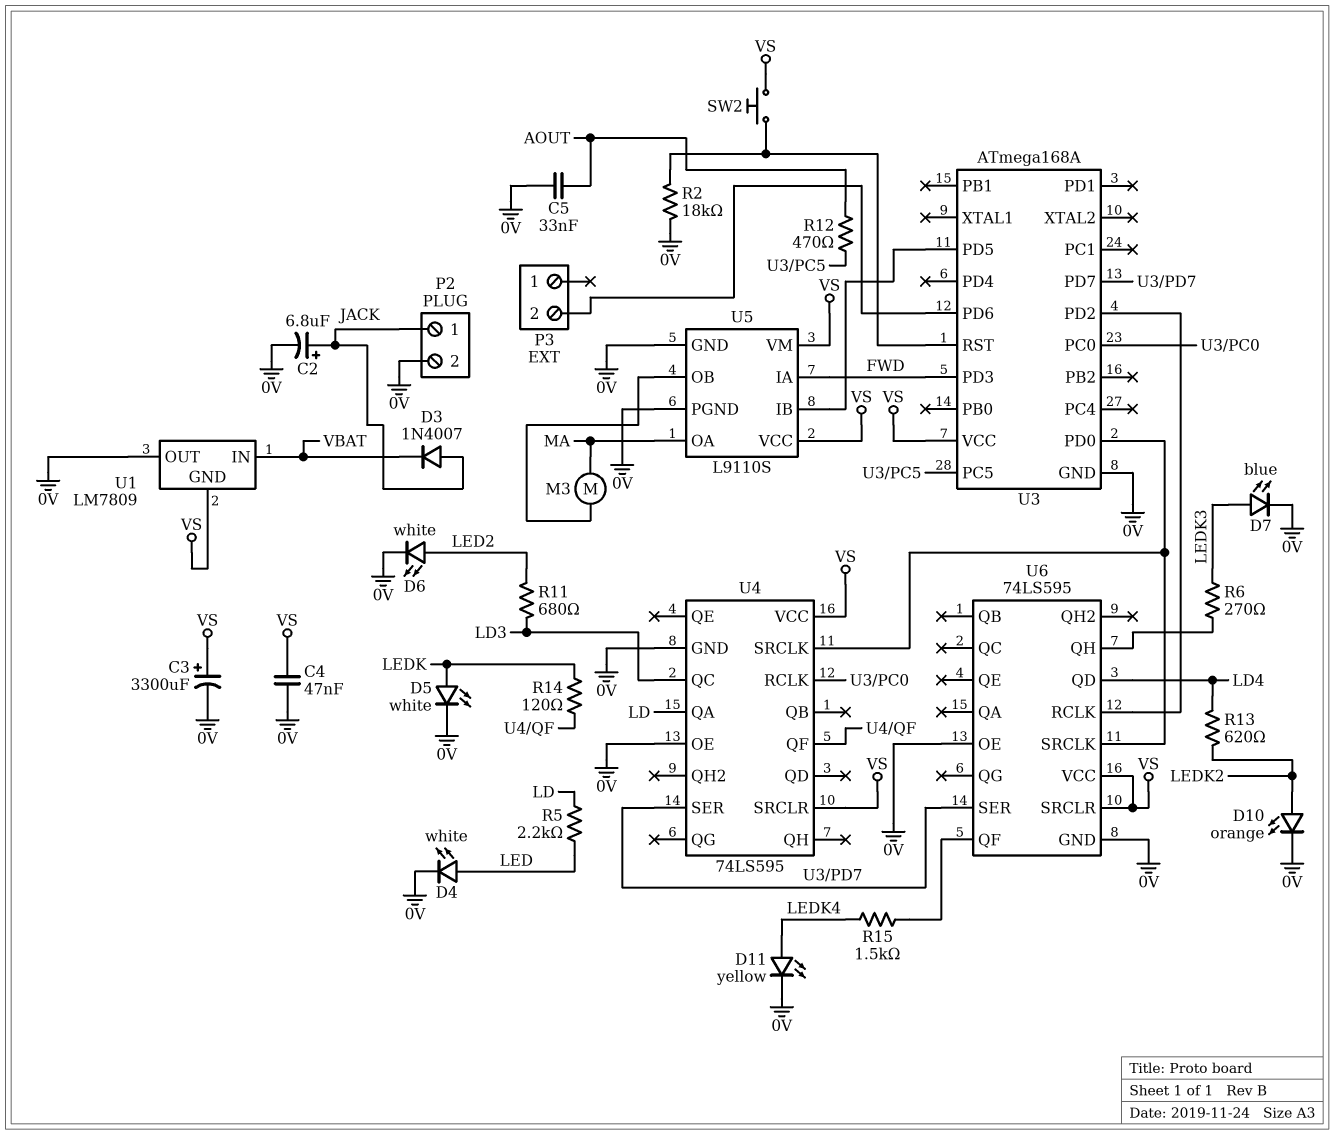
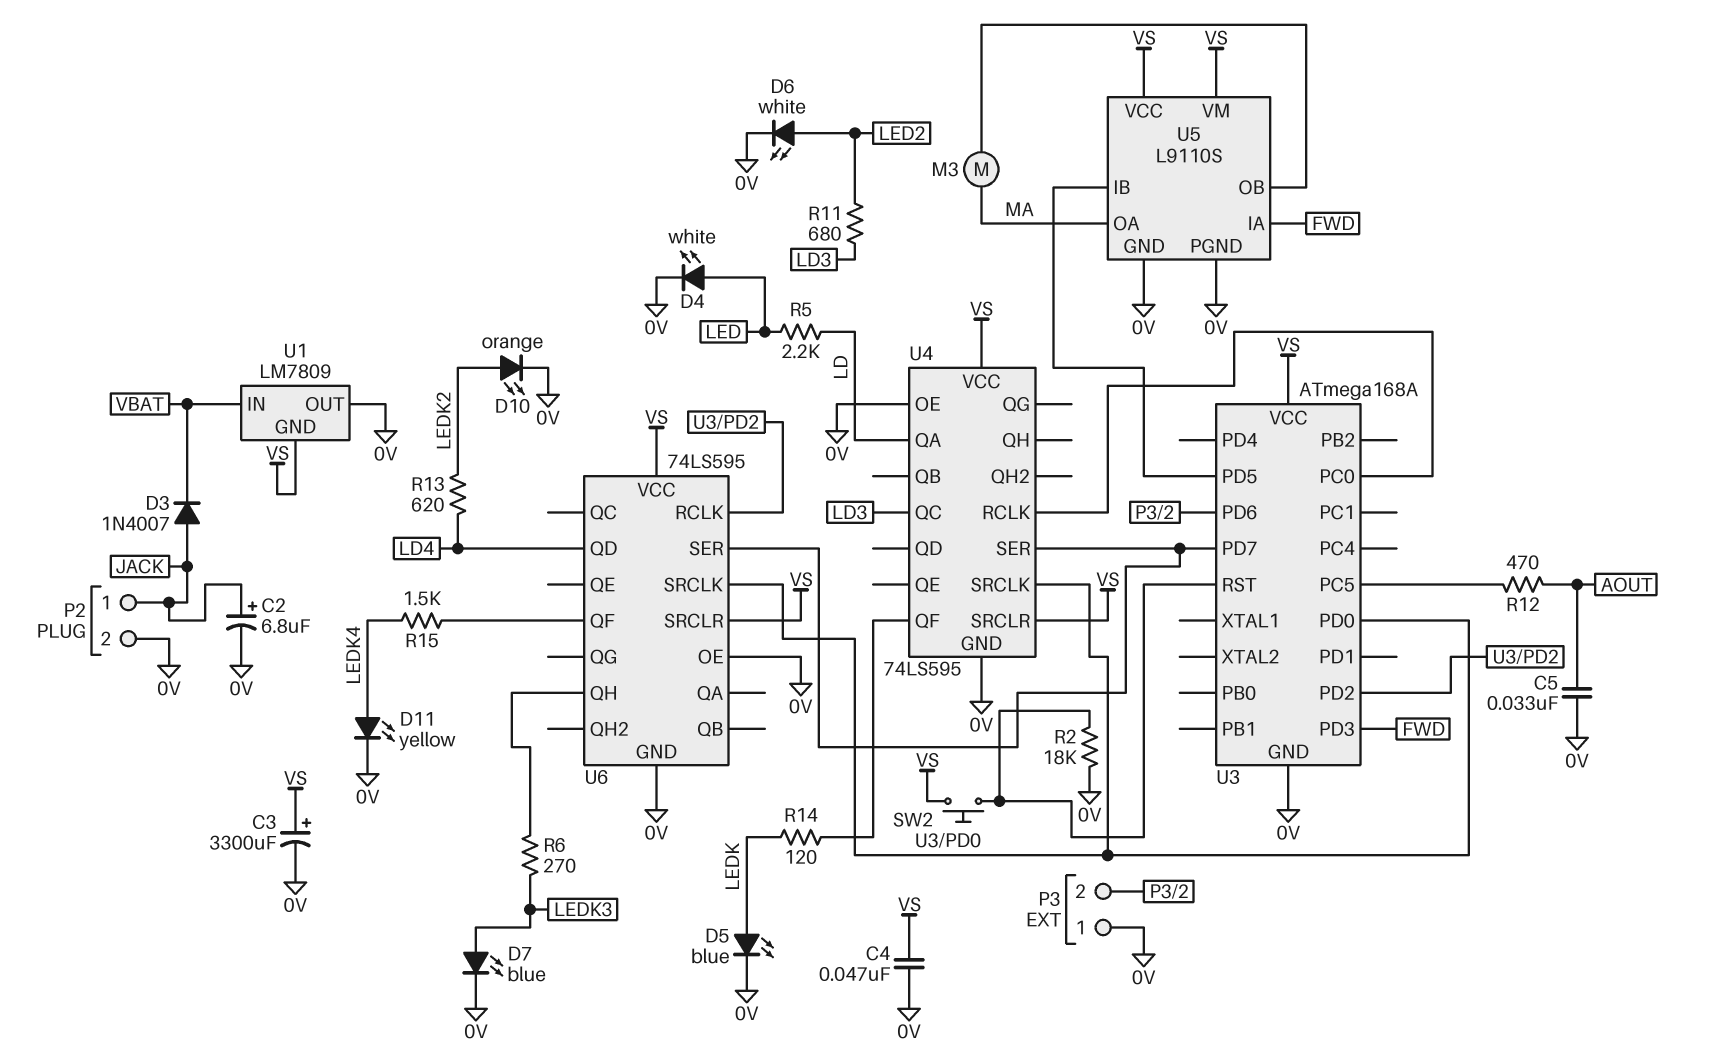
D5: LED white (A LEDK, K 0V) -> LED blue (A LEDK, K 0V)
P3 pin 1: none -> 0V

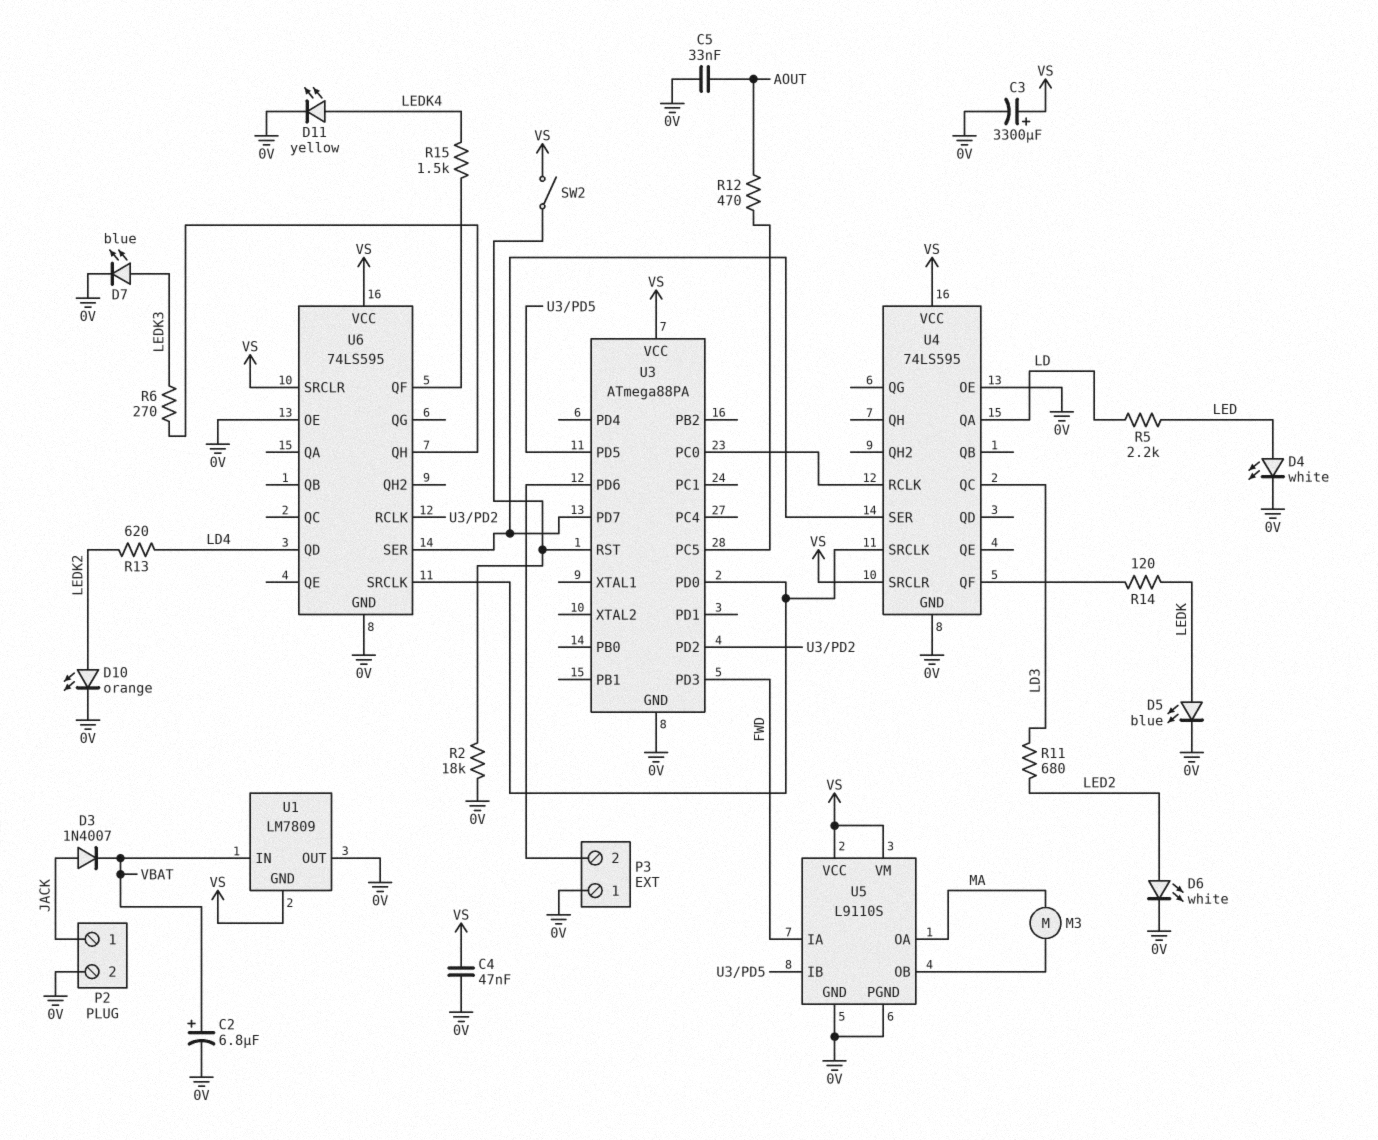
C2: 6.8uF (plus JACK, minus 0V) -> 6.8uF (plus VBAT, minus 0V)
SW2: button (U3/RST, VS) -> switch (U3/RST, VS)
U3: ATmega168A -> ATmega88PA

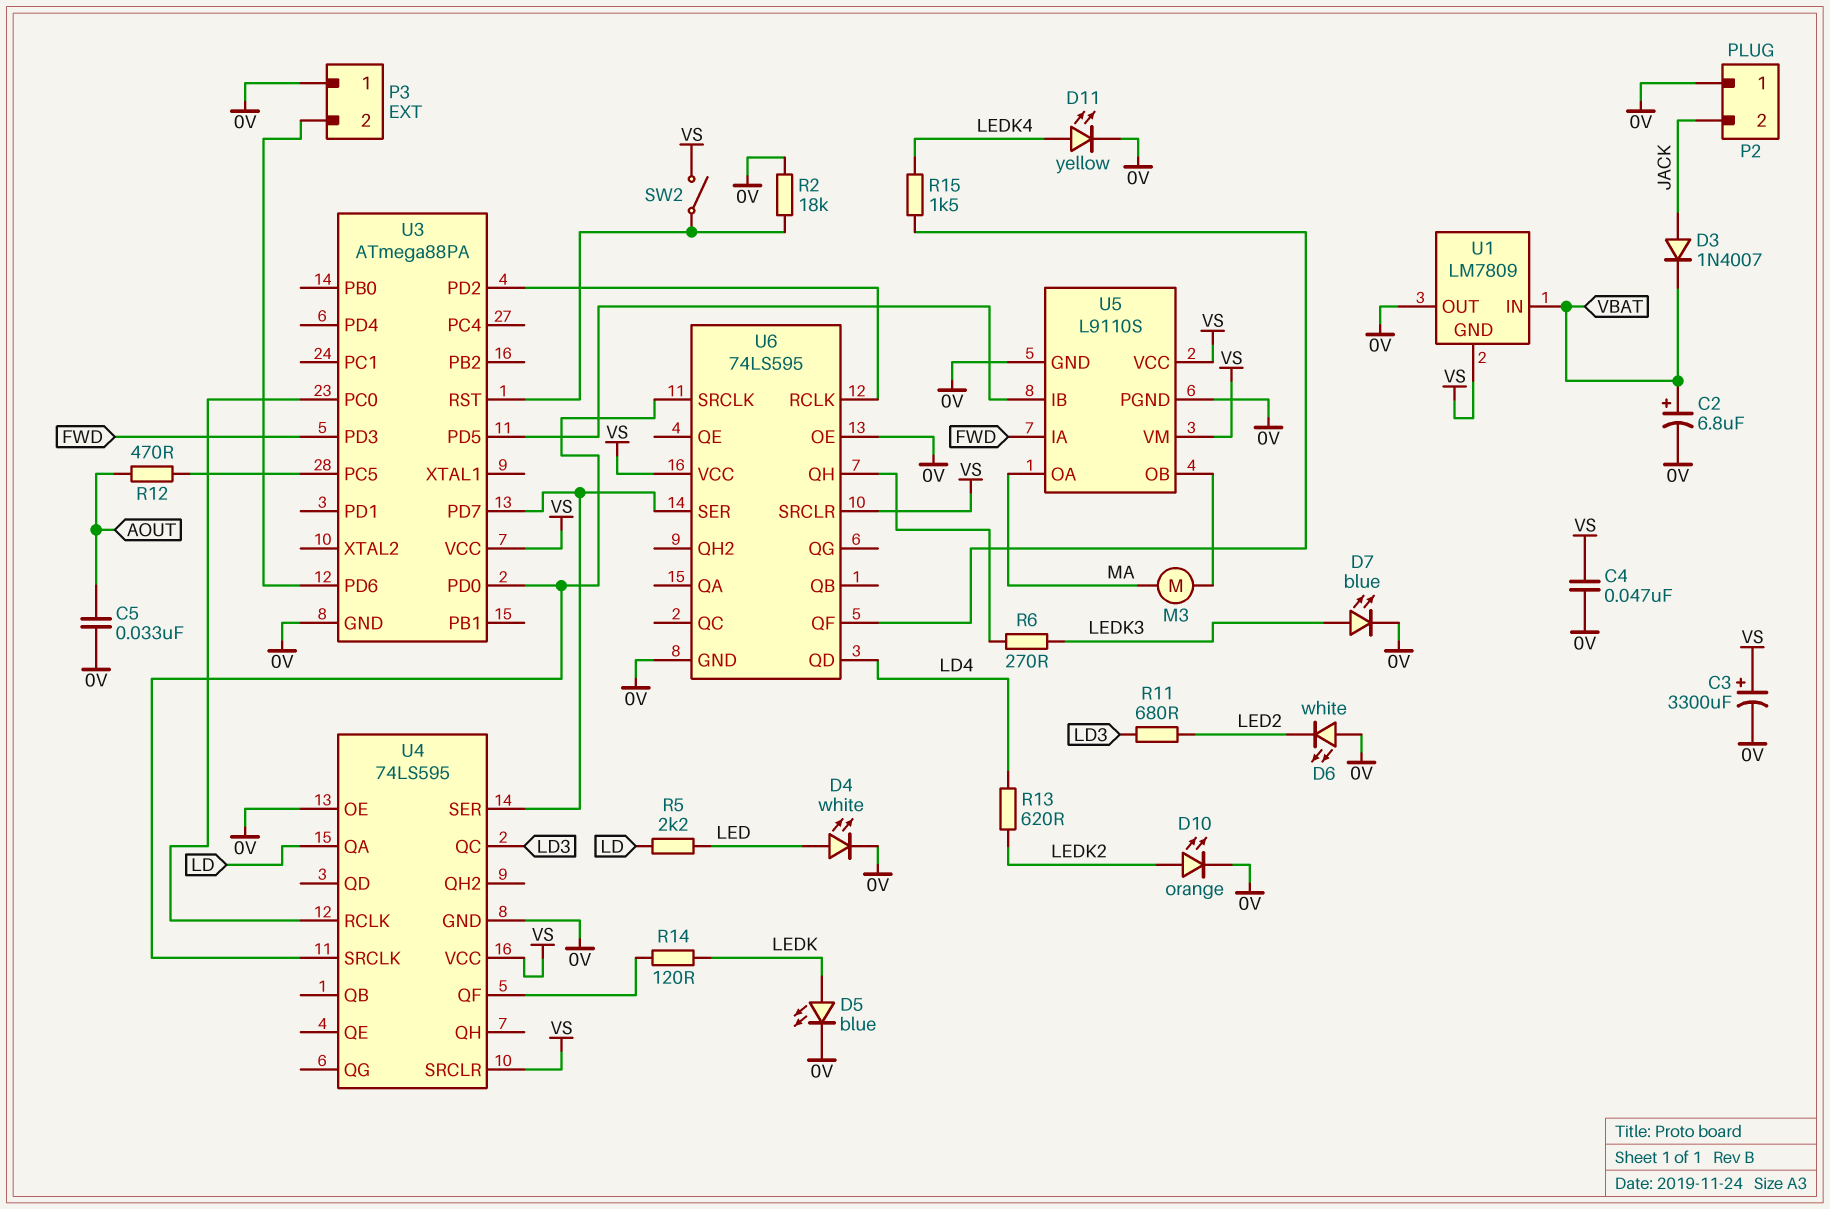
D6: LED white (A LED2, K 0V) -> LED white (A 0V, K LED2)
P2 pin 1: JACK -> 0V
P2 pin 2: 0V -> JACK

